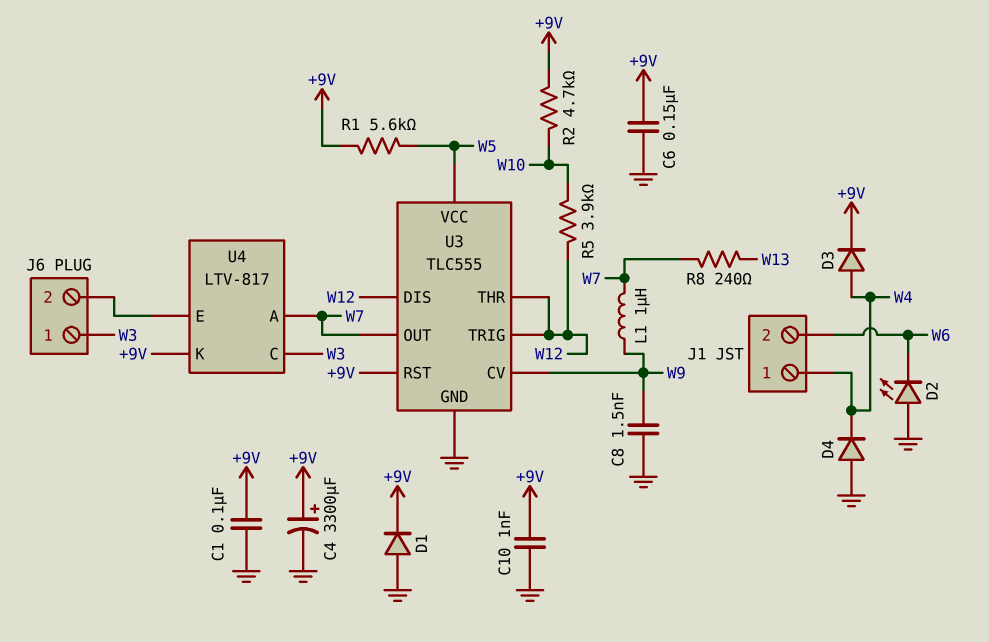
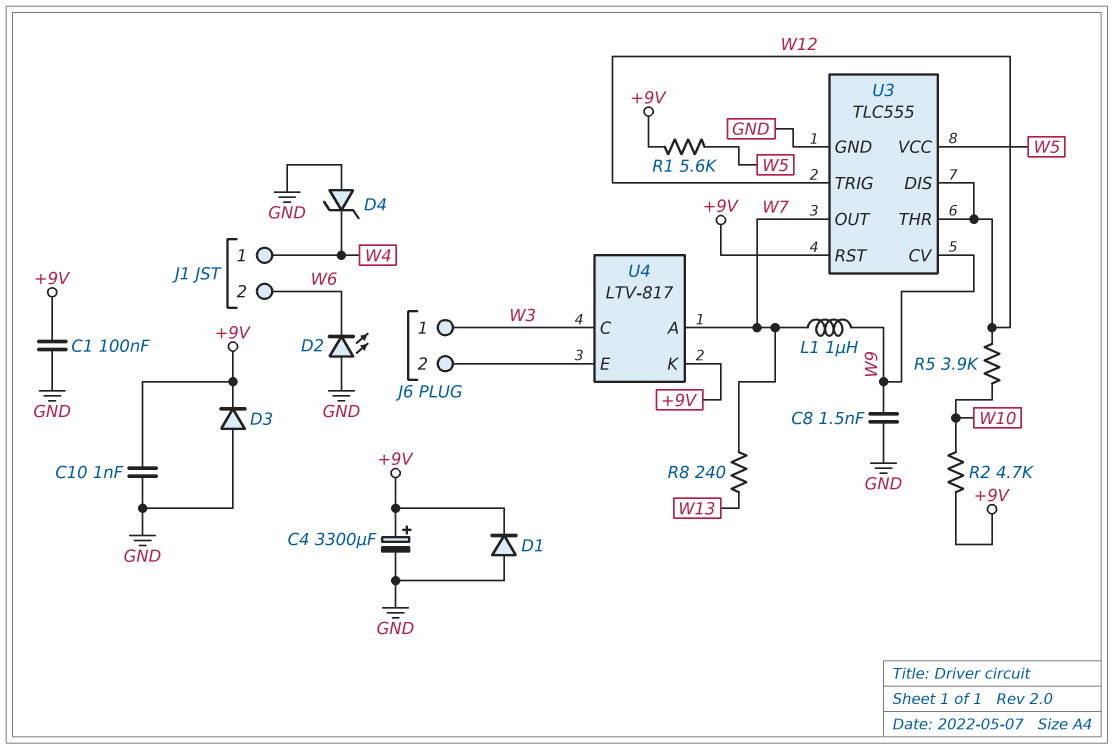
C6: 150nF (+9V, GND) -> none
D3: diode (A W4, K +9V) -> diode (A GND, K +9V)
D4: diode (A GND, K W4) -> zener (A GND, K W4)

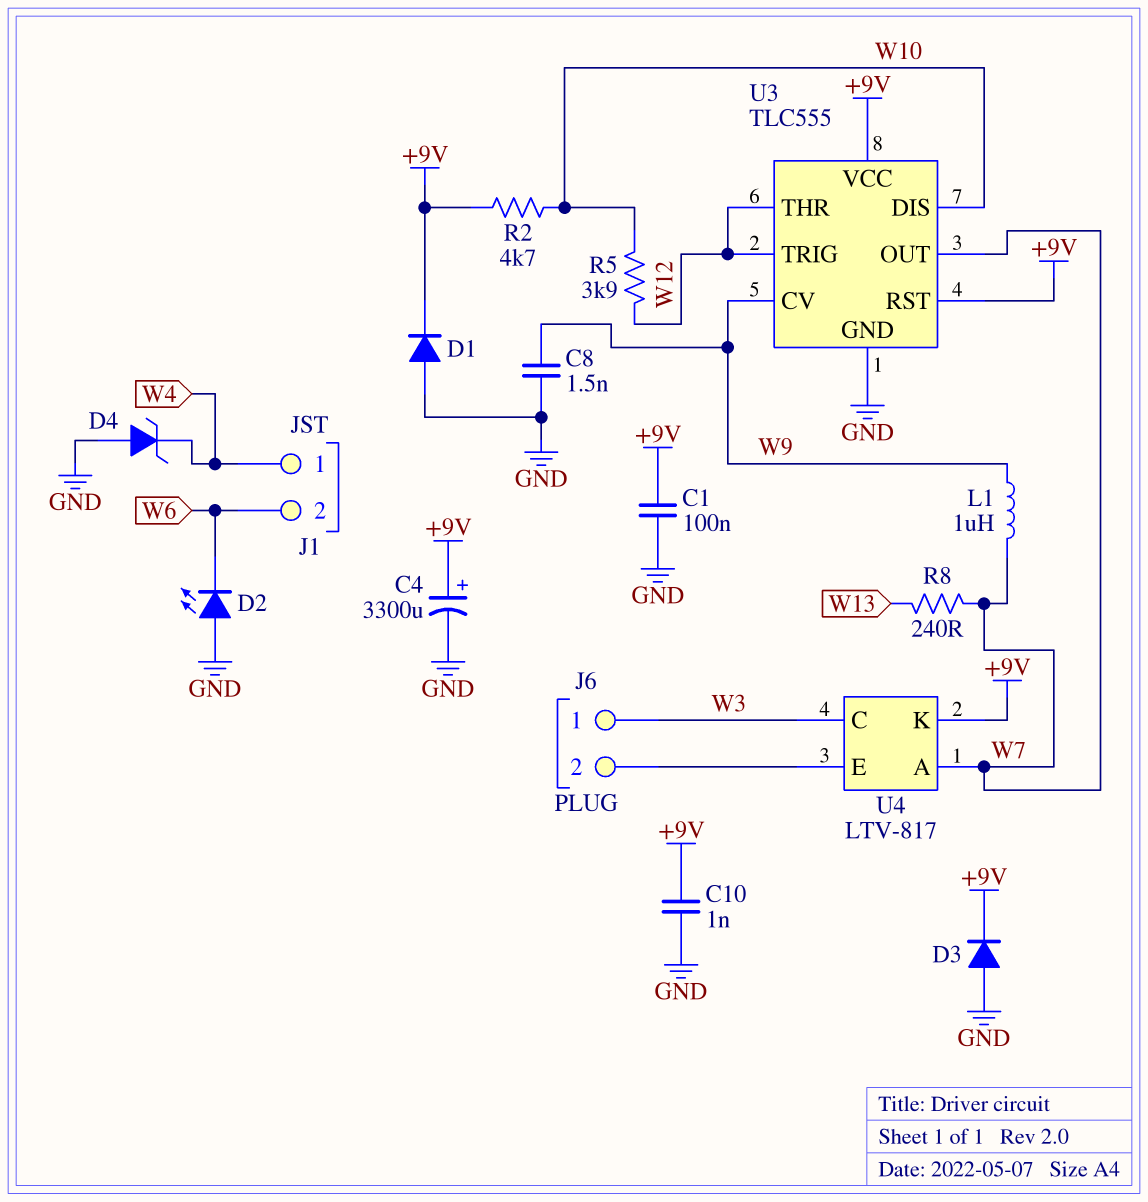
R1: 5.6k (+9V, W5) -> none
U3 pin DIS: W12 -> W10
U3 pin VCC: W5 -> +9V

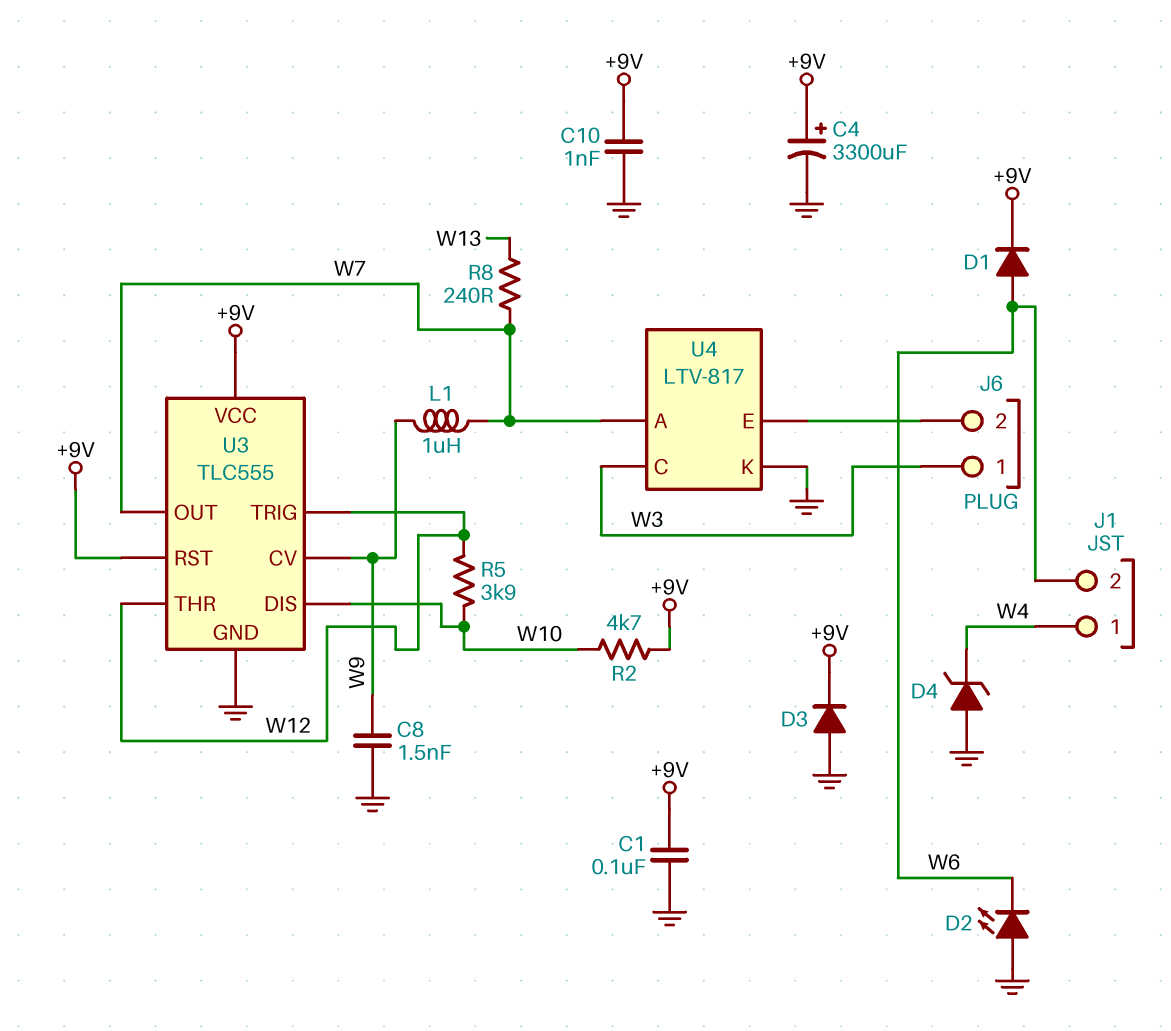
D1: diode (A GND, K +9V) -> diode (A W6, K +9V)
U4 pin K: +9V -> GND

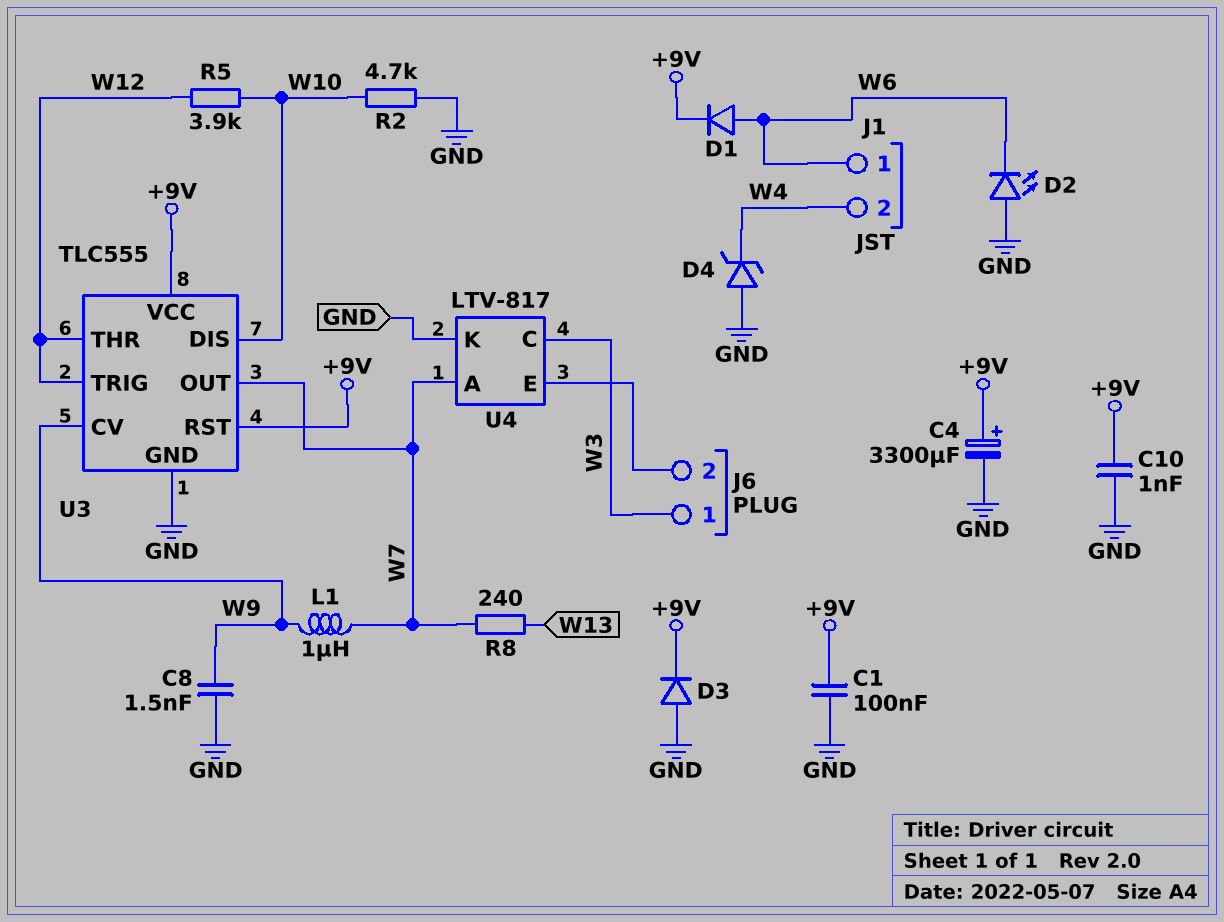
J1 pin 1: W4 -> W6
J1 pin 2: W6 -> W4
R2: 4.7k (+9V, W10) -> 4.7k (GND, W10)

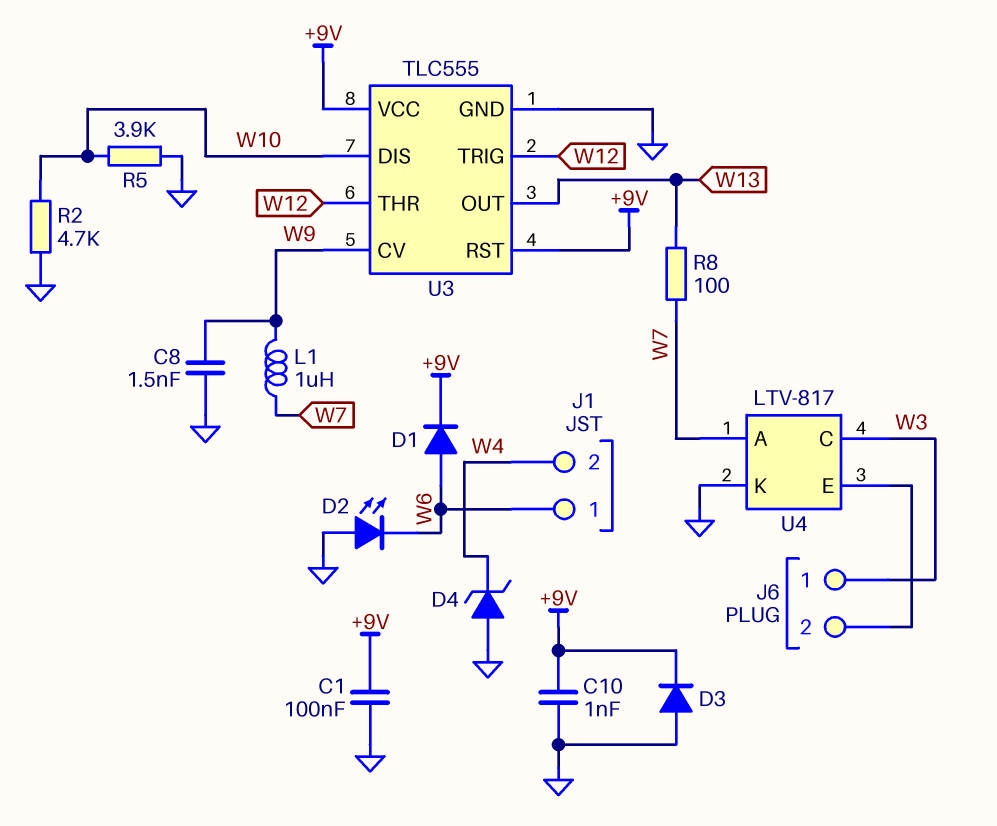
C4: 3300uF (plus +9V, minus GND) -> none
R5: 3.9k (W10, W12) -> 3.9k (GND, W10)
R8: 240 (W7, W13) -> 100 (W7, W13)
U3 pin OUT: W7 -> W13

